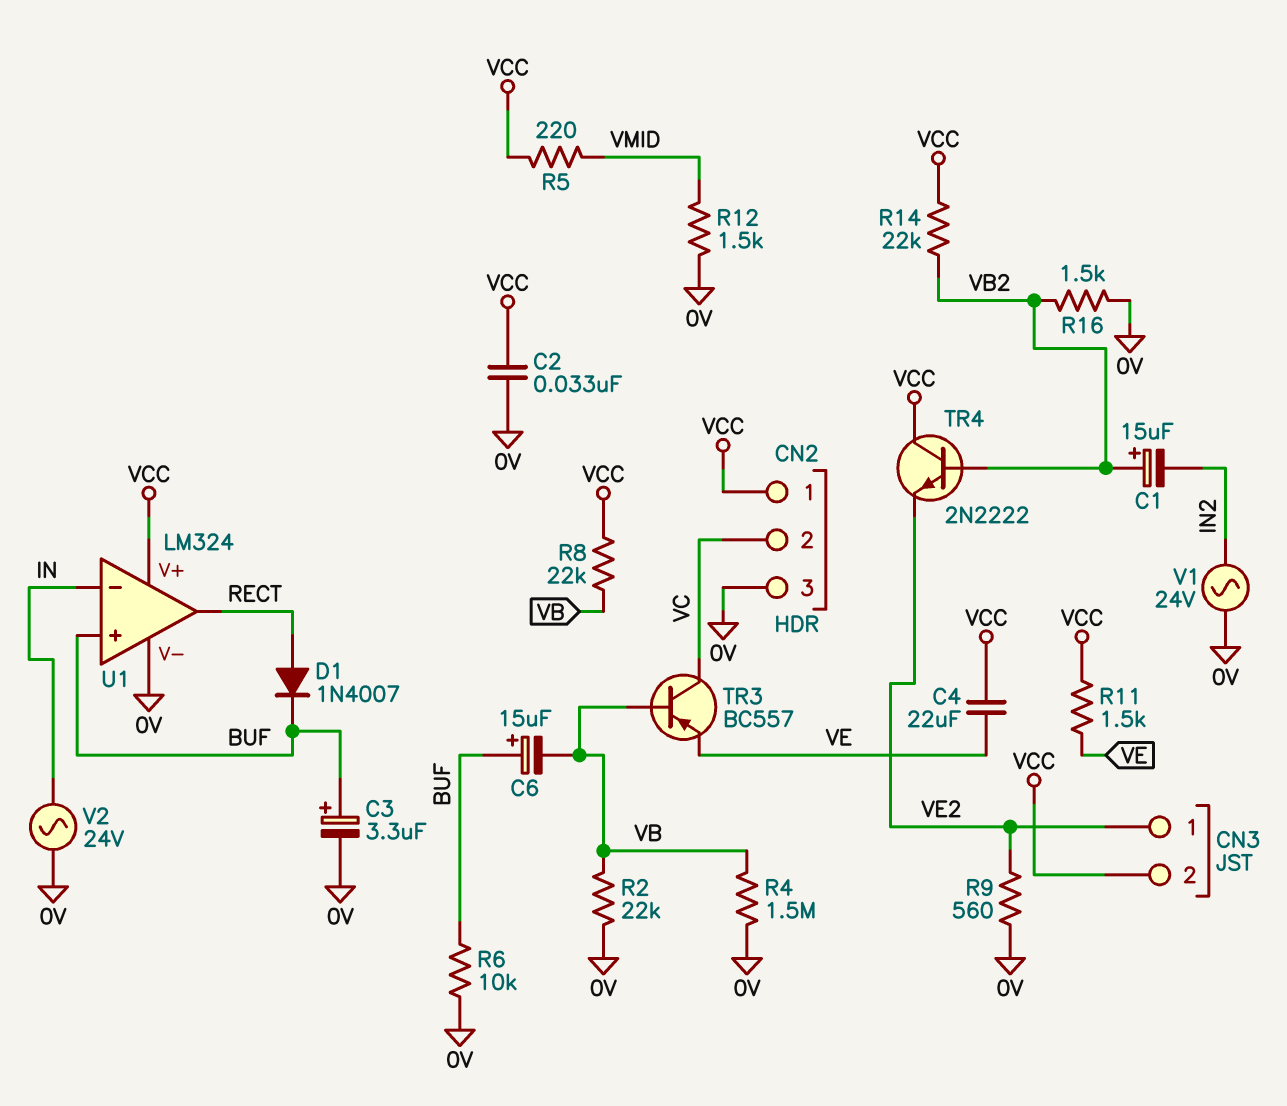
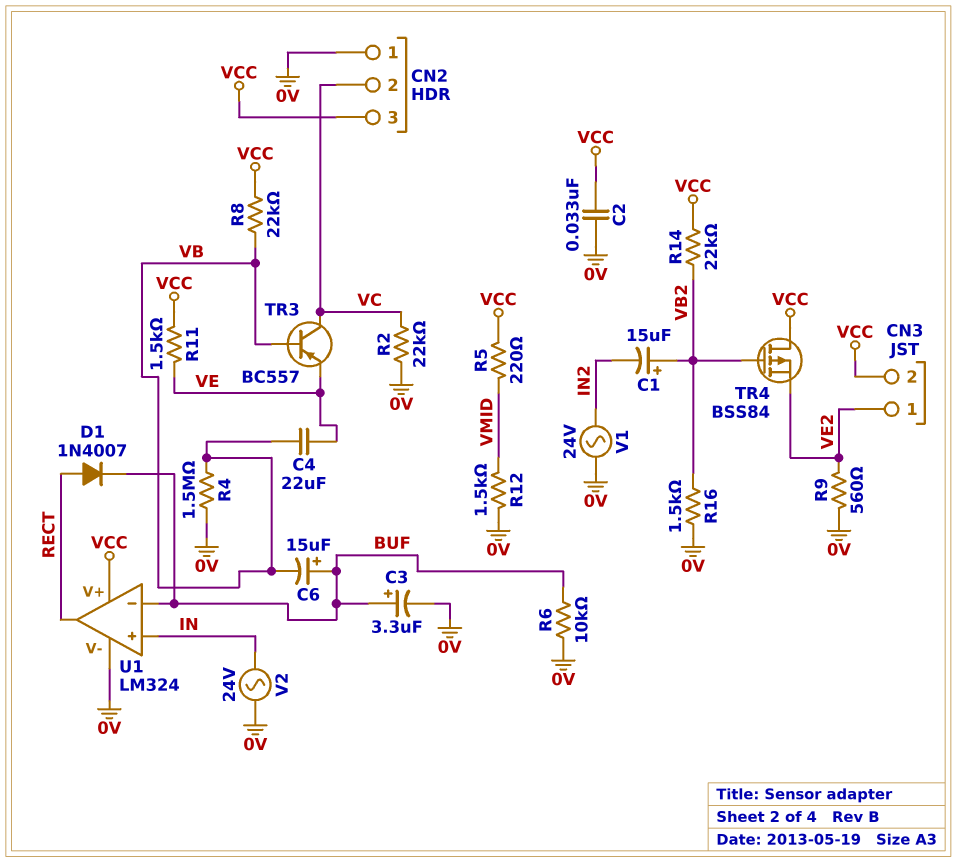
C4: 22uF (VCC, VE) -> 22uF (VB, VE)
CN2 pin 1: VCC -> 0V
CN2 pin 3: 0V -> VCC
R2: 22k (0V, VB) -> 22k (0V, VC)
TR4: NPN 2N2222 (B VB2, C VCC, E VE2) -> PMOS BSS84 (G VB2, D VCC, S VE2)
U1 pin in+: BUF -> IN
U1 pin in-: IN -> BUF

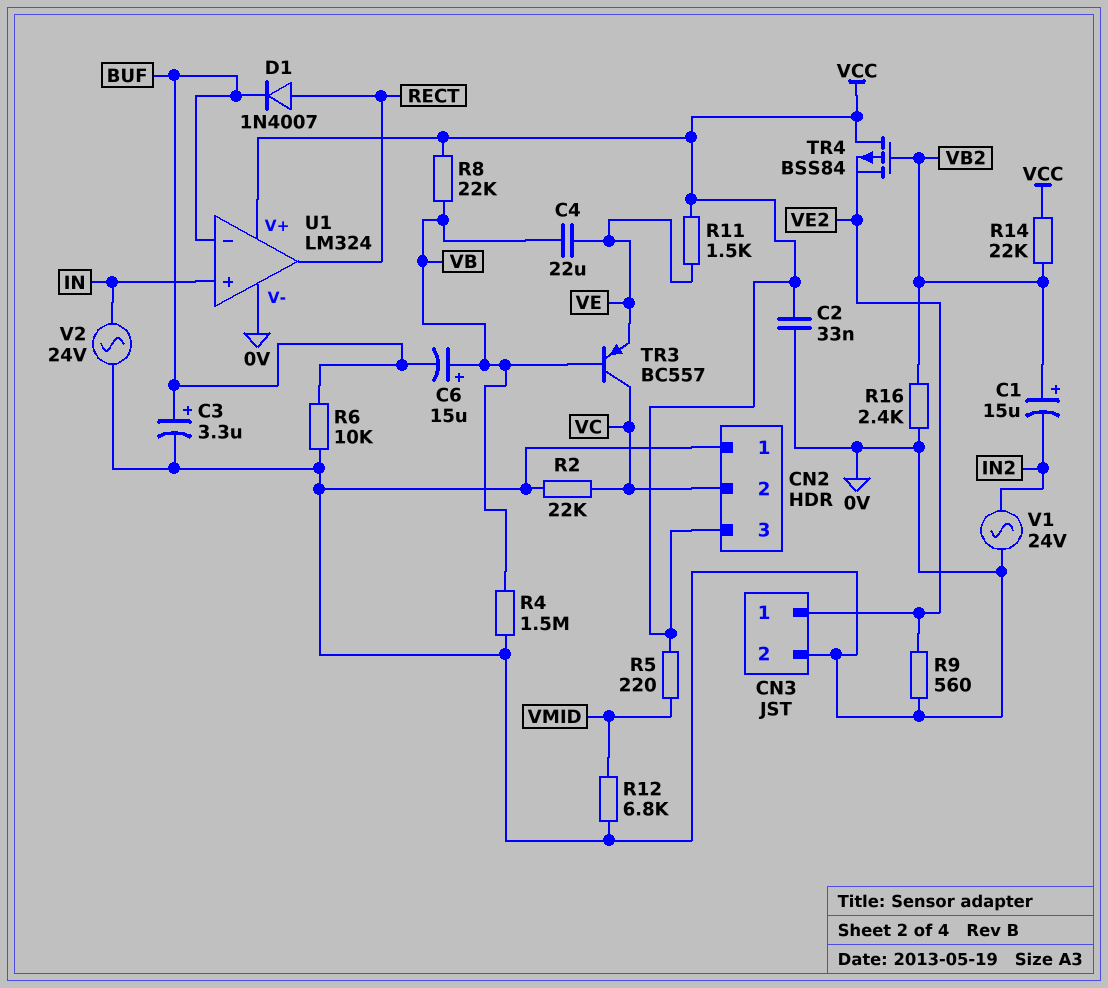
C6: 15uF (plus BUF, minus VB) -> 15uF (plus VB, minus BUF)
CN3 pin 2: VCC -> 0V
R12: 1.5k (0V, VMID) -> 6.8k (0V, VMID)
R16: 1.5k (0V, VB2) -> 2.4k (0V, VB2)

